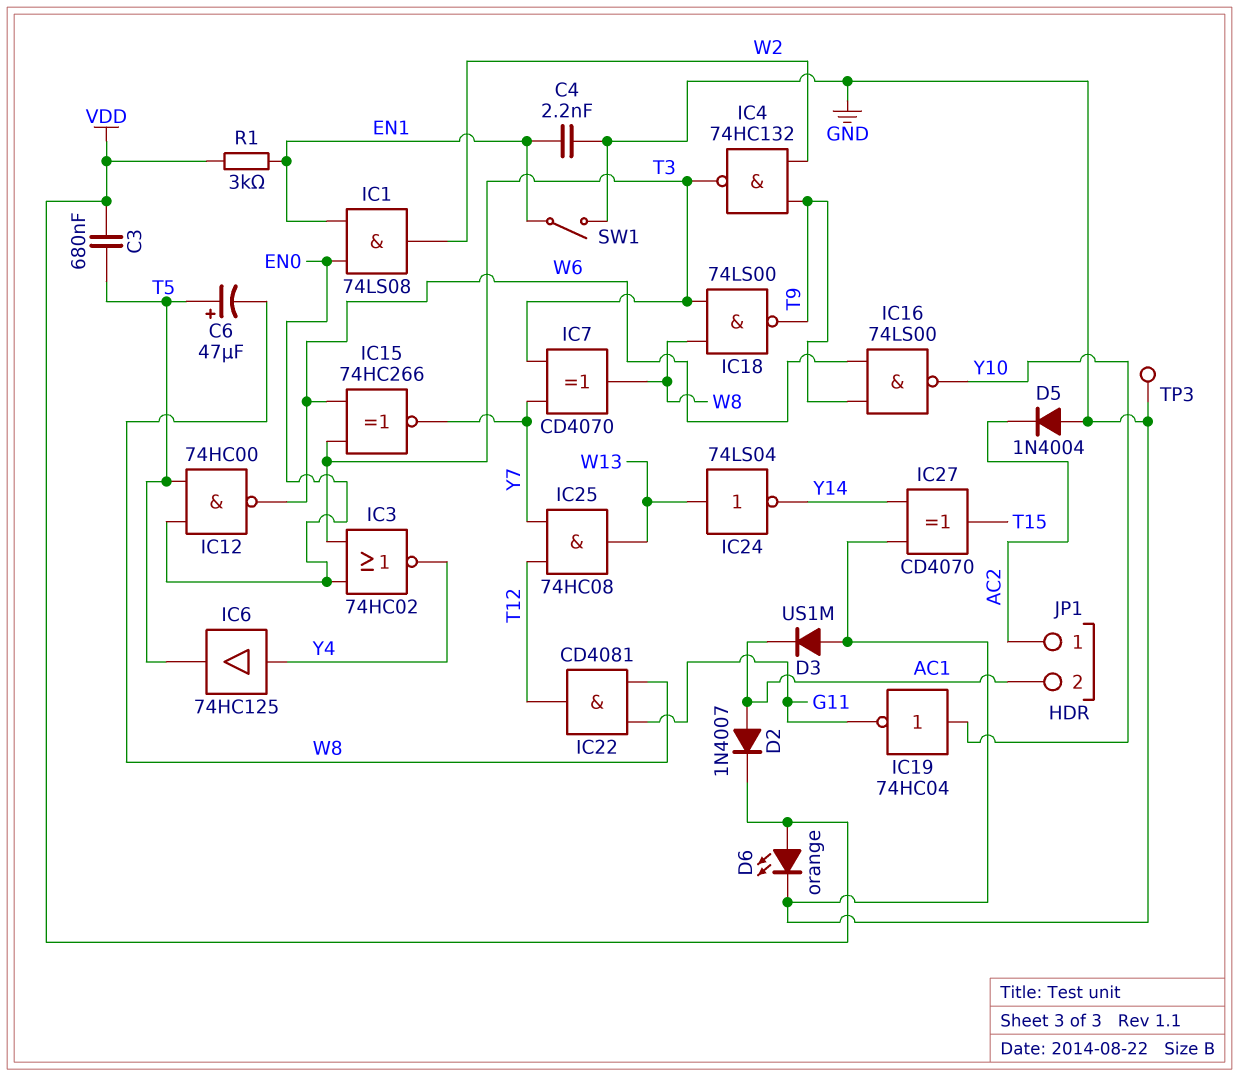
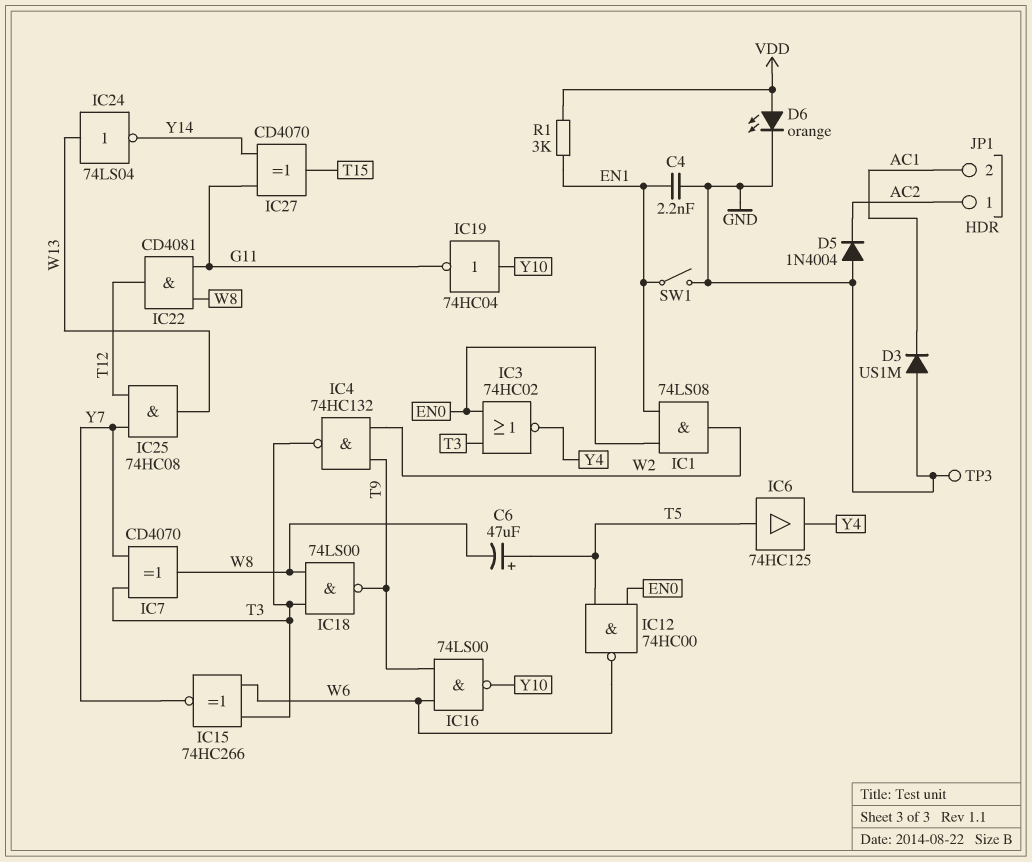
C3: 680nF (T5, VDD) -> none
D2: diode 1N4007 (A AC1, K VDD) -> none
IC6: buffer 74HC125 (in Y4, out T5) -> buffer 74HC125 (in T5, out Y4)
IC27: XOR CD4070 (in GND, in Y14, out T15) -> XOR CD4070 (in G11, in Y14, out T15)

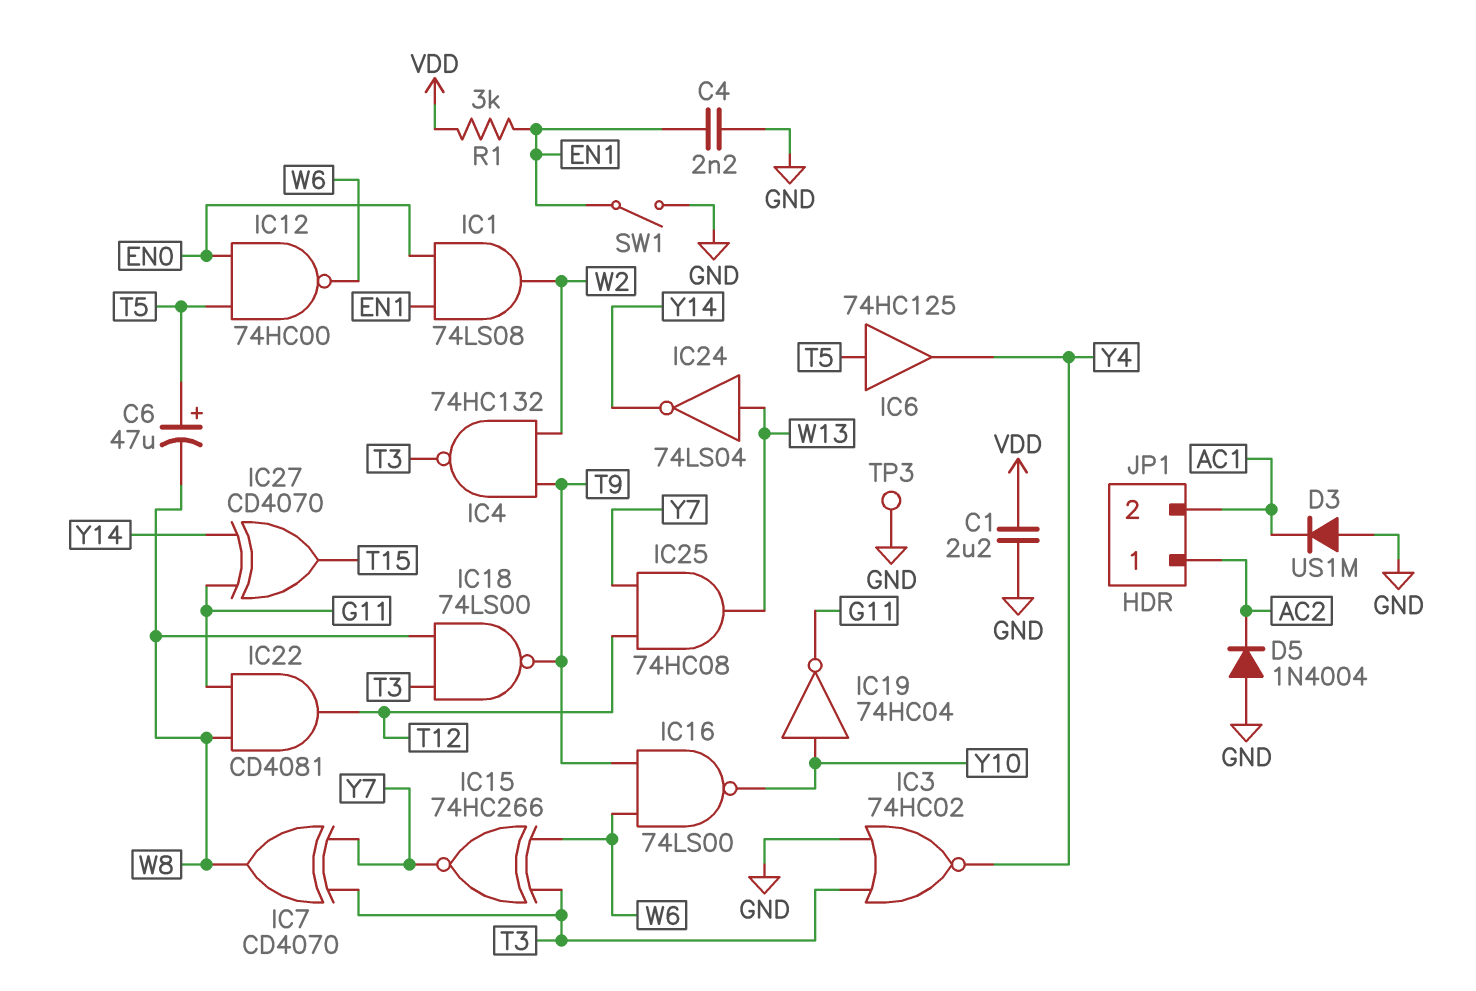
C1: none -> 2.2uF (GND, VDD)
D6: LED orange (A VDD, K GND) -> none
IC3: NOR 74HC02 (in EN0, in T3, out Y4) -> NOR 74HC02 (in GND, in T3, out Y4)

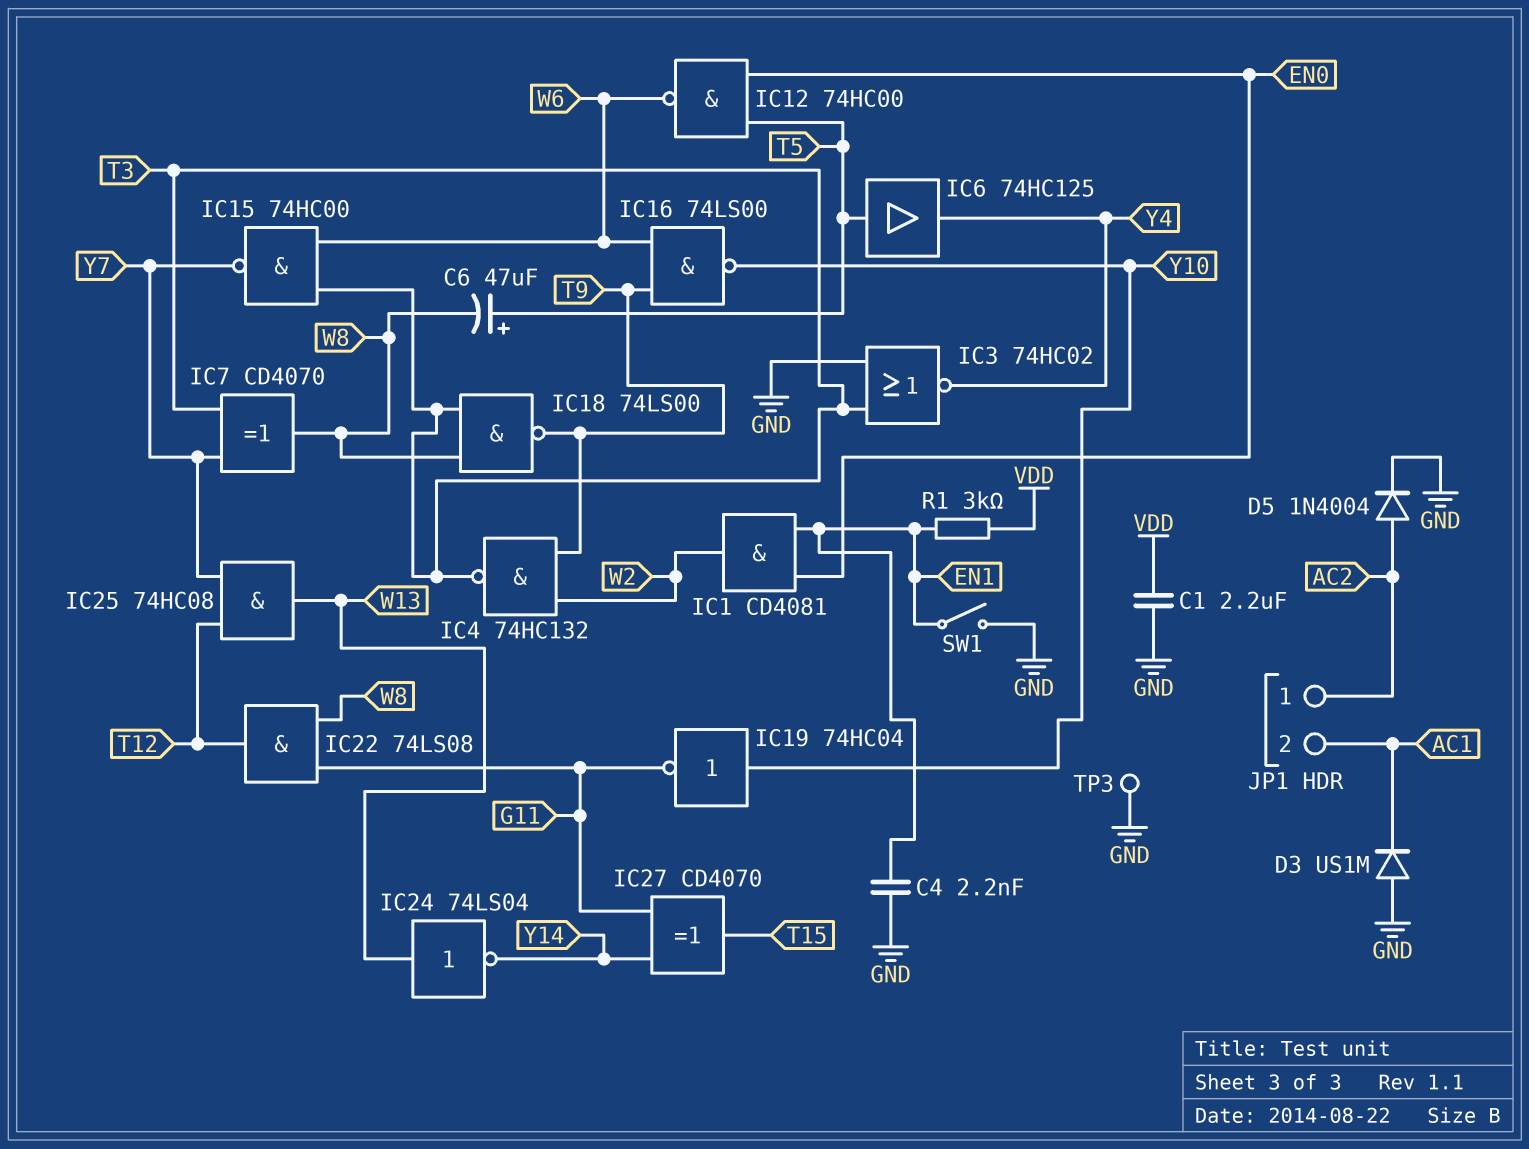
D5: diode 1N4004 (A GND, K AC2) -> diode 1N4004 (A AC2, K GND)
IC1: AND 74LS08 (in EN0, in EN1, out W2) -> AND CD4081 (in EN0, in EN1, out W2)
IC15: XNOR 74HC266 (in T3, in W6, out Y7) -> NAND 74HC00 (in T3, in W6, out Y7)
IC22: AND CD4081 (in G11, in W8, out T12) -> AND 74LS08 (in G11, in W8, out T12)

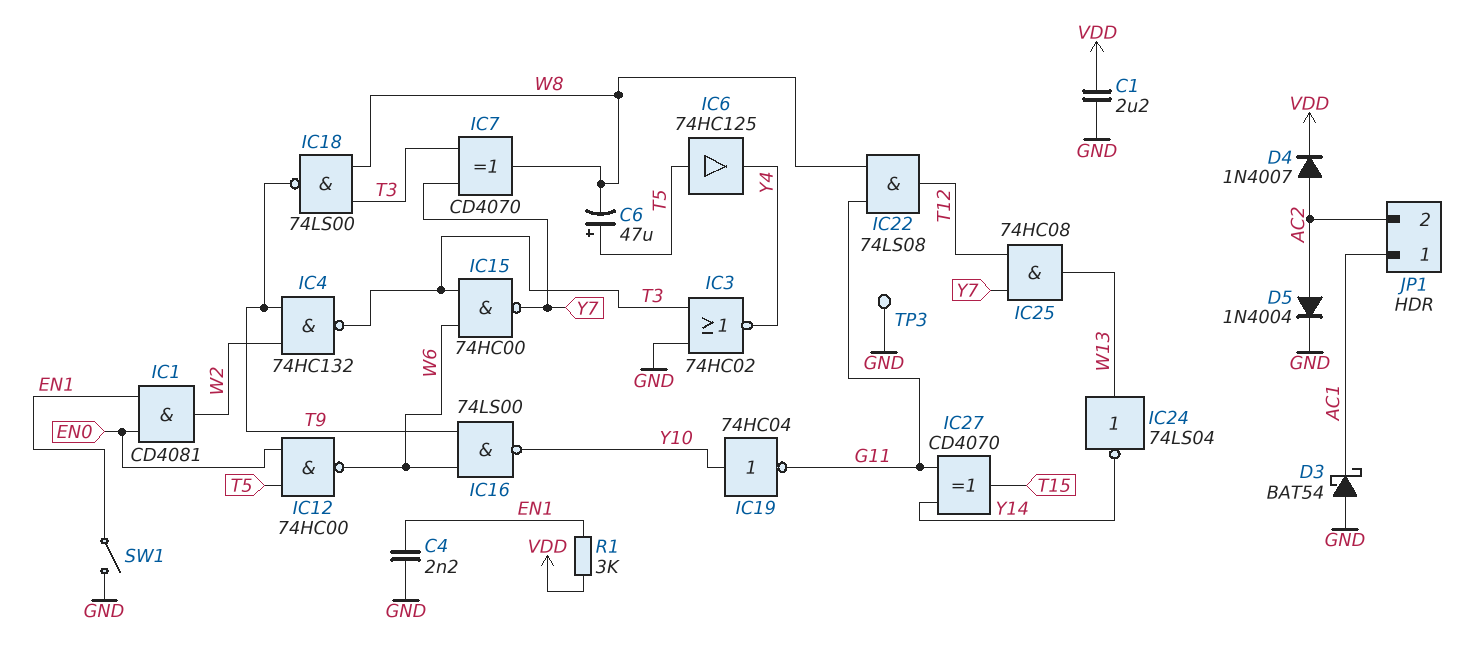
D3: diode US1M (A GND, K AC1) -> schottky BAT54 (A GND, K AC1)
D4: none -> diode 1N4007 (A AC2, K VDD)
JP1 pin 1: AC2 -> AC1
JP1 pin 2: AC1 -> AC2

